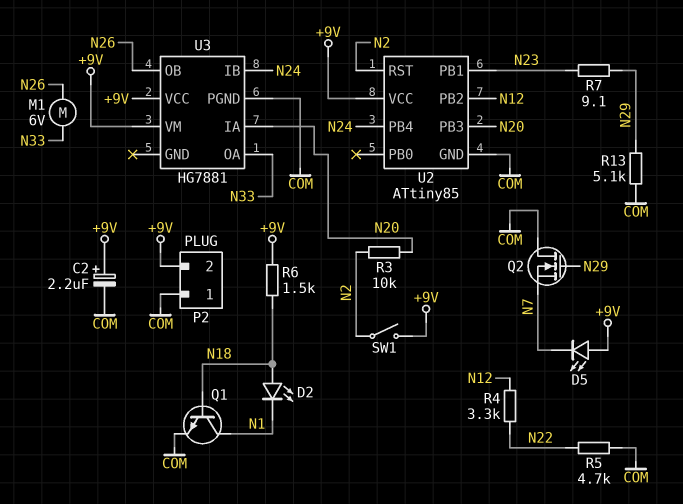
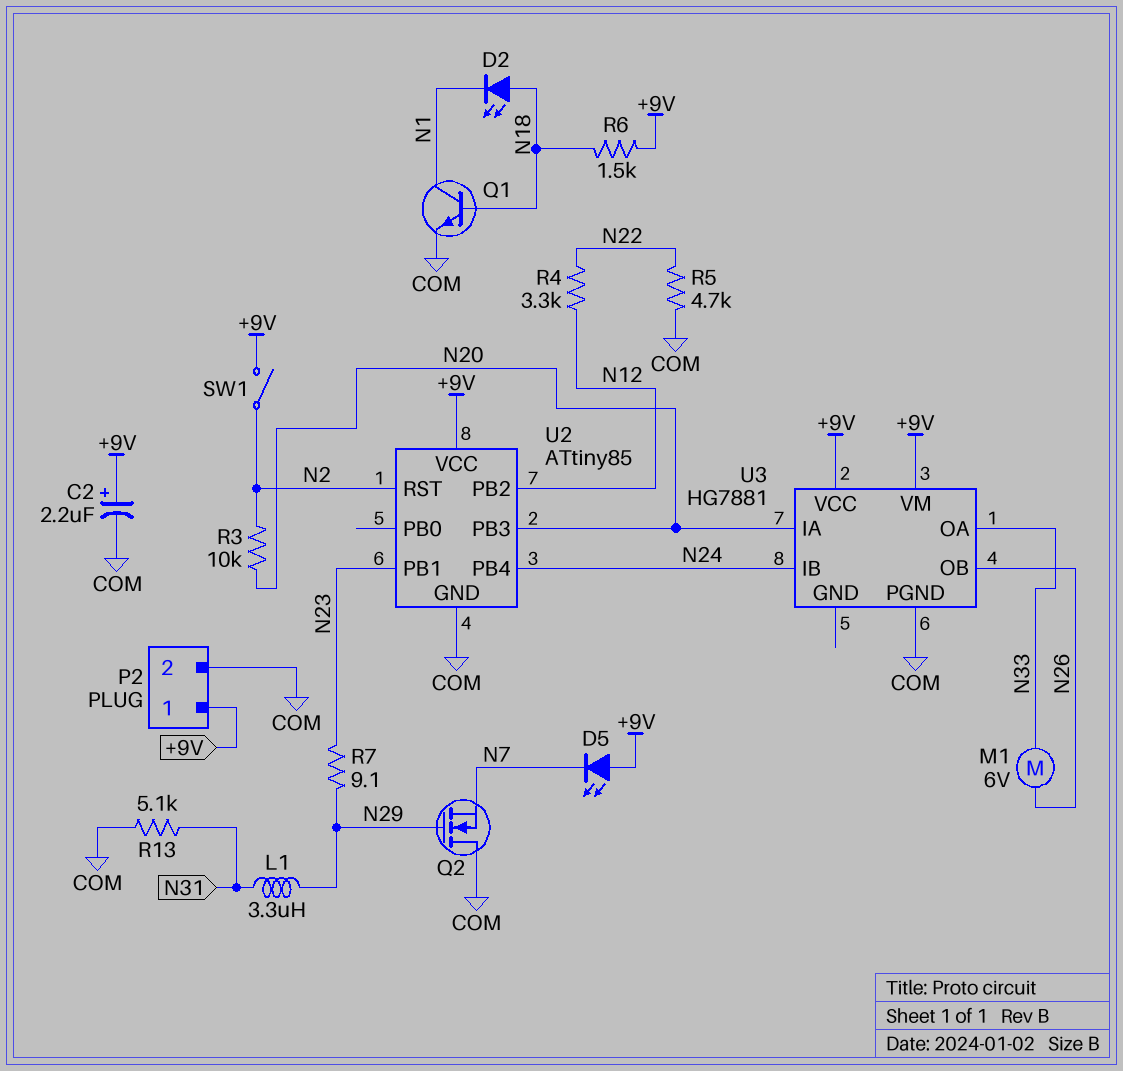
L1: none -> 3.3uH (N29, N31)
P2 pin 1: COM -> +9V
P2 pin 2: +9V -> COM
R13: 5.1k (COM, N29) -> 5.1k (COM, N31)

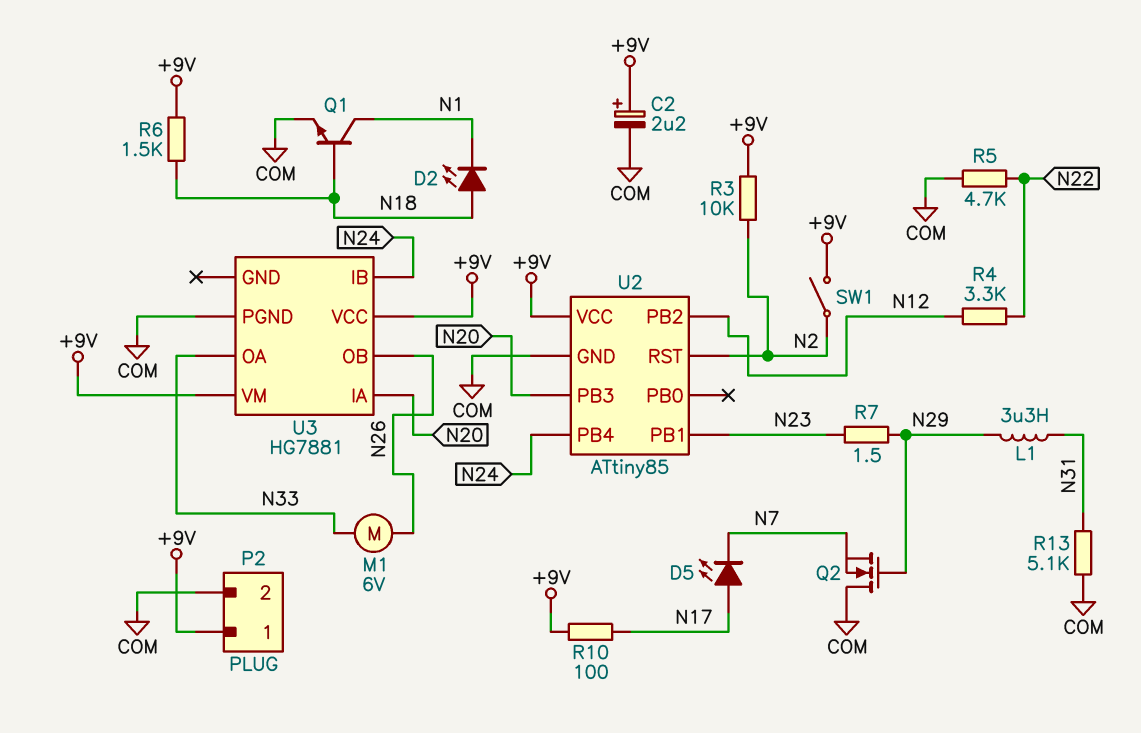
D5: LED (A +9V, K N7) -> LED (A N17, K N7)
R3: 10k (N2, N20) -> 10k (+9V, N2)
R7: 9.1 (N23, N29) -> 1.5 (N23, N29)
R10: none -> 100 (+9V, N17)

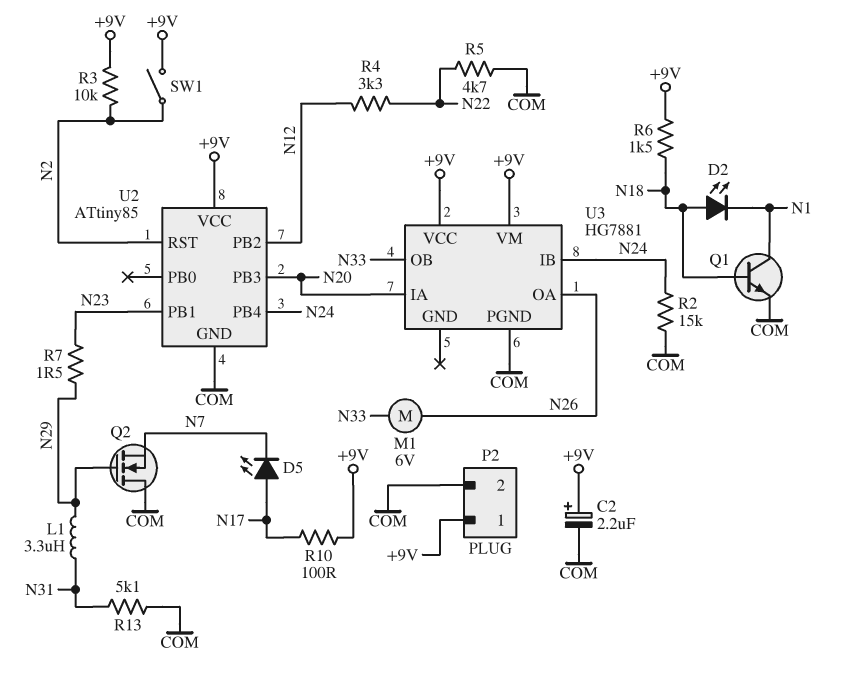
R2: none -> 15k (COM, N24)
U3 pin OA: N33 -> N26
U3 pin OB: N26 -> N33

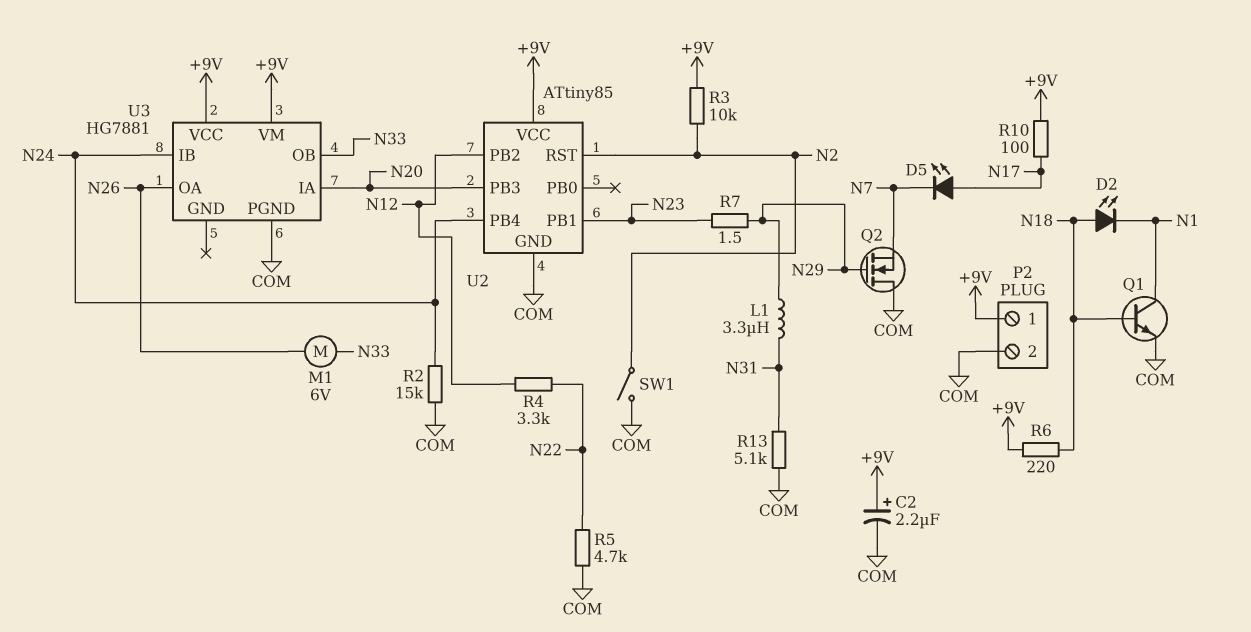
R6: 1.5k (+9V, N18) -> 220 (+9V, N18)
SW1: switch (+9V, N2) -> switch (COM, N2)

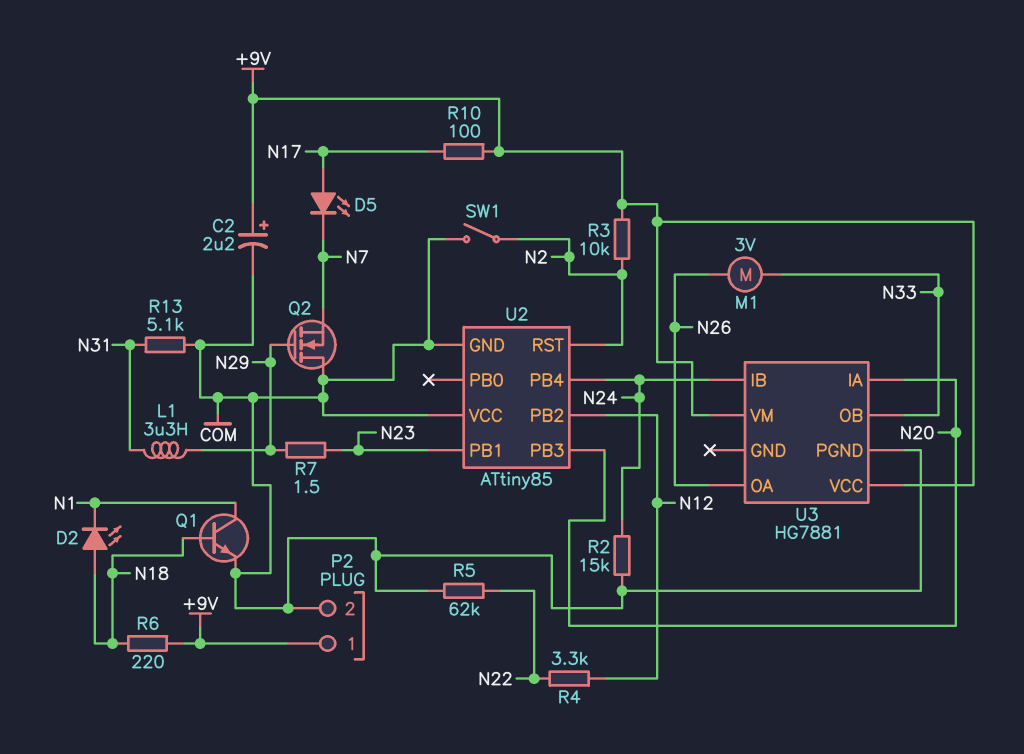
M1: motor 6V (N26, N33) -> motor 3V (N26, N33)
R5: 4.7k (COM, N22) -> 62k (COM, N22)
U2 pin VCC: +9V -> COM

